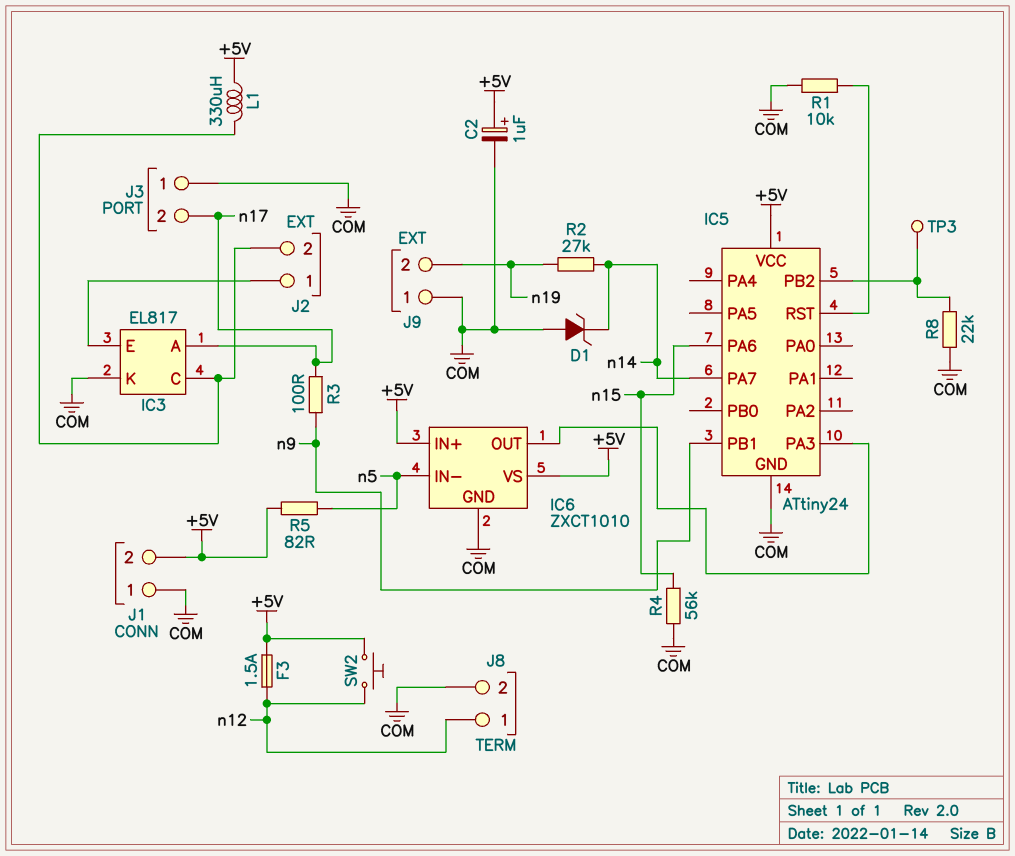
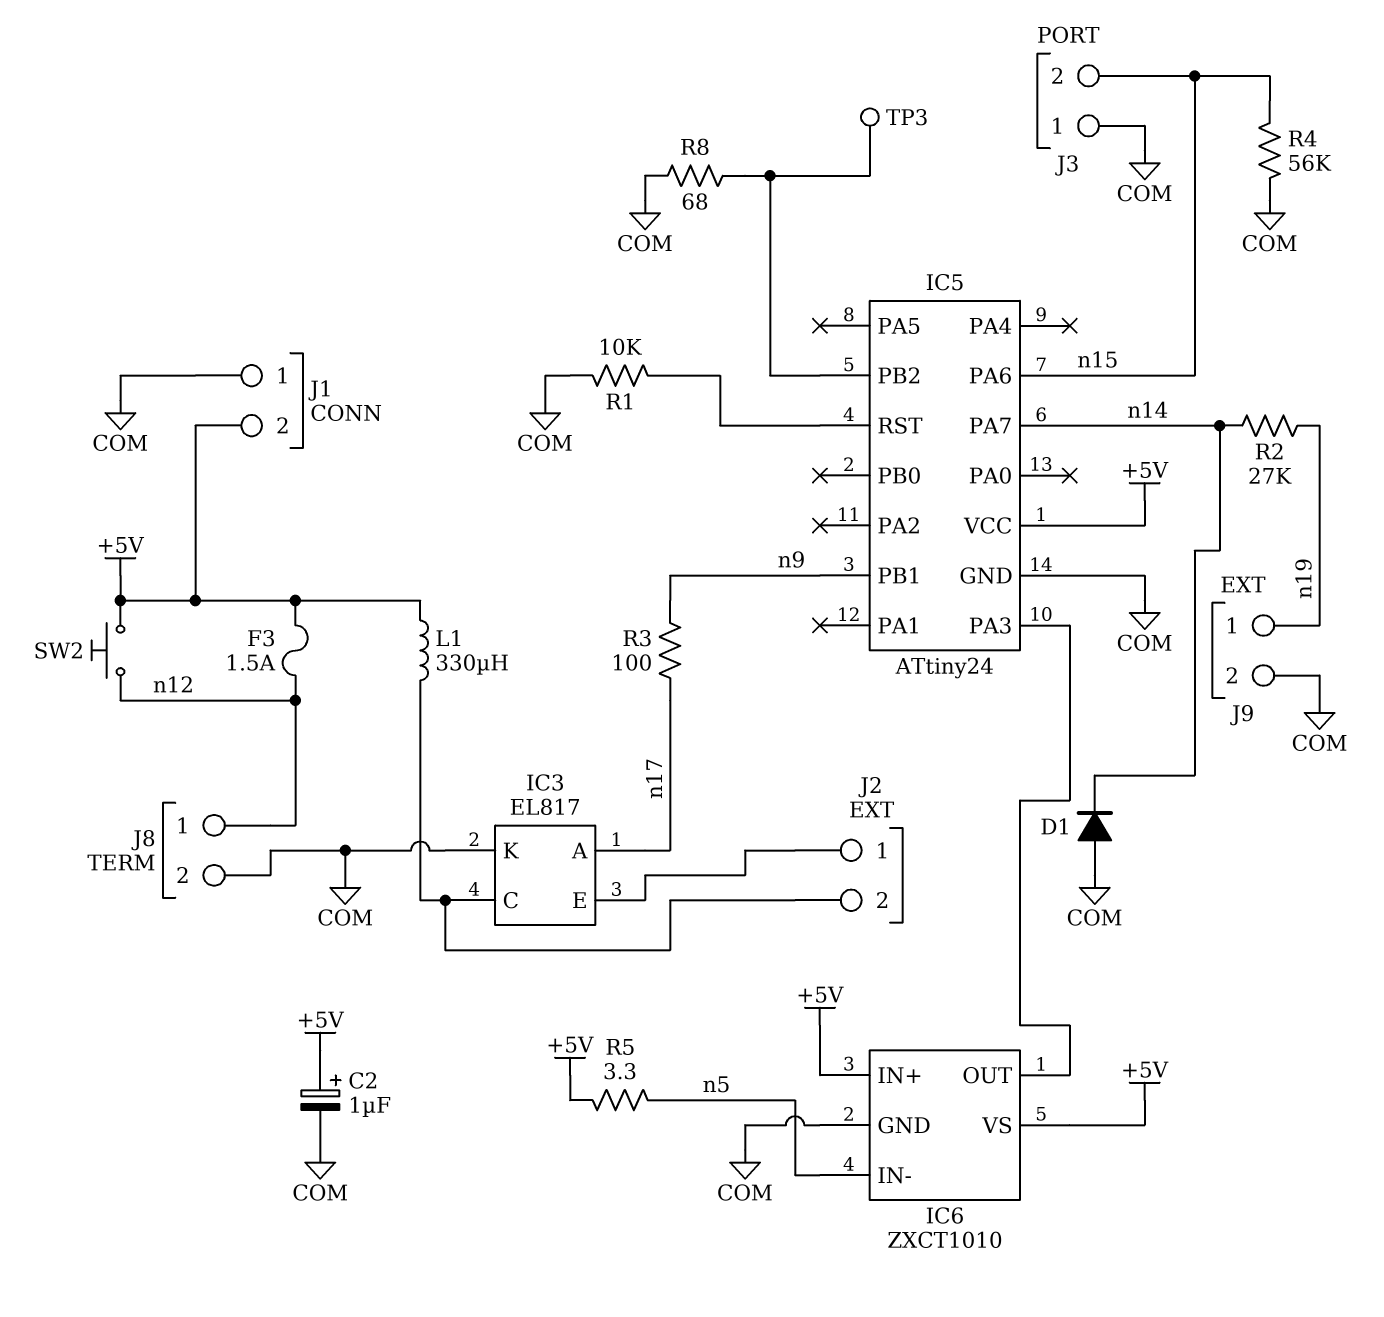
D1: zener (A COM, K n14) -> diode (A COM, K n14)
J3 pin 2: n17 -> n15
J9 pin 1: COM -> n19
J9 pin 2: n19 -> COM
R5: 82 (+5V, n5) -> 3.3 (+5V, n5)
R8: 22k (COM, IC5/PB2) -> 68 (COM, IC5/PB2)

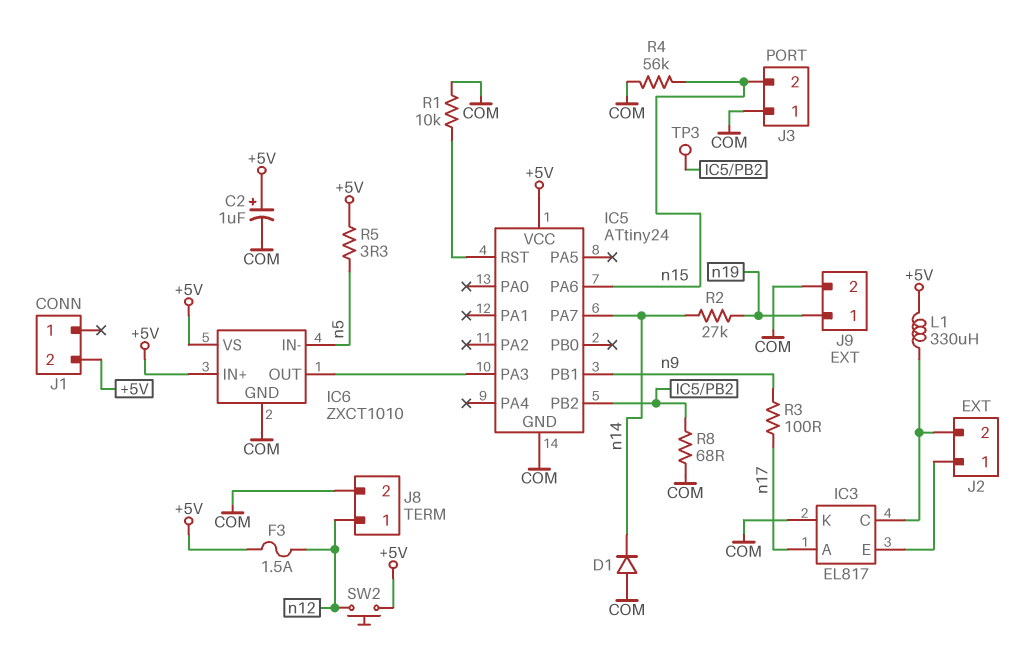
J1 pin 1: COM -> none

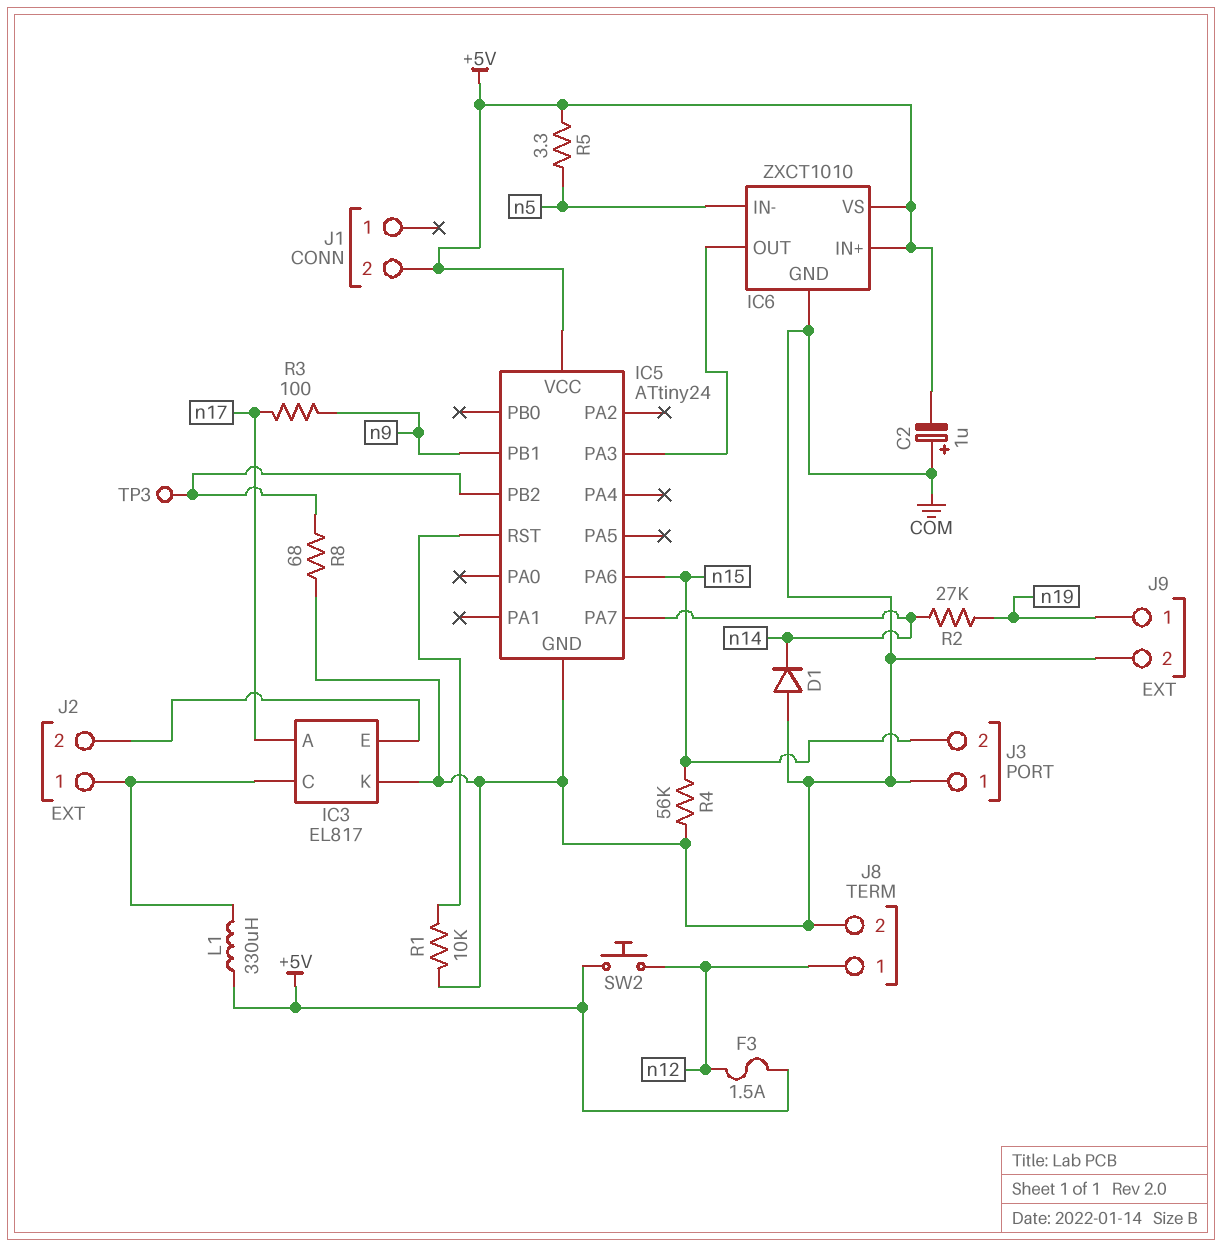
C2: 1uF (plus +5V, minus COM) -> 1uF (plus COM, minus +5V)
J2 pin 1: IC3/E -> IC3/C
J2 pin 2: IC3/C -> IC3/E

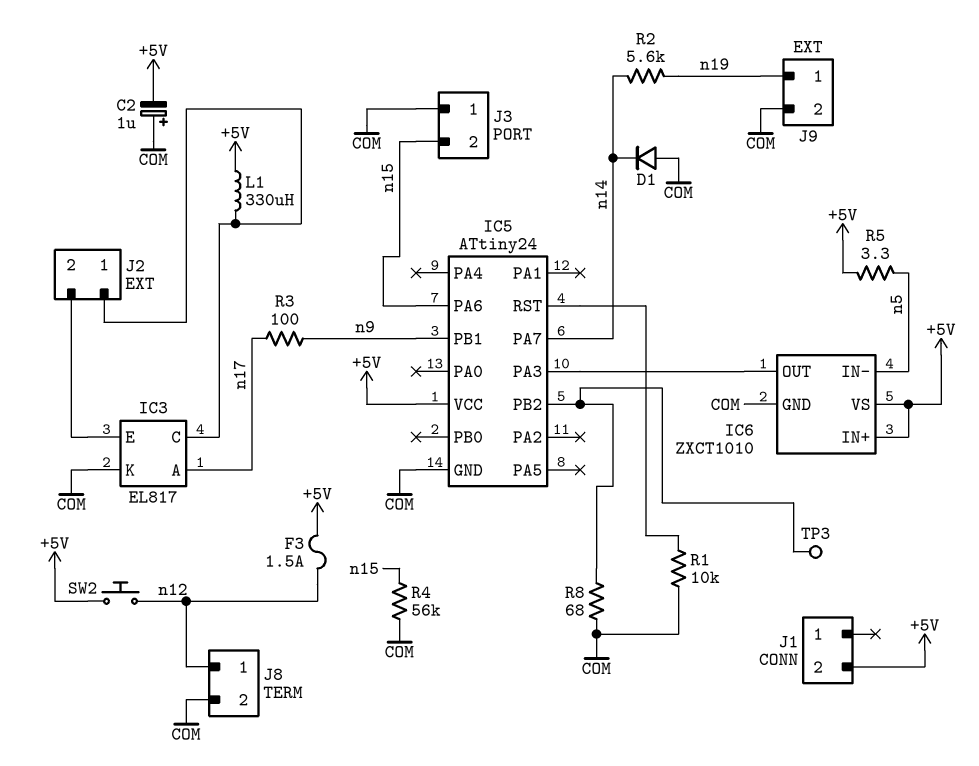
R2: 27k (n14, n19) -> 5.6k (n14, n19)

